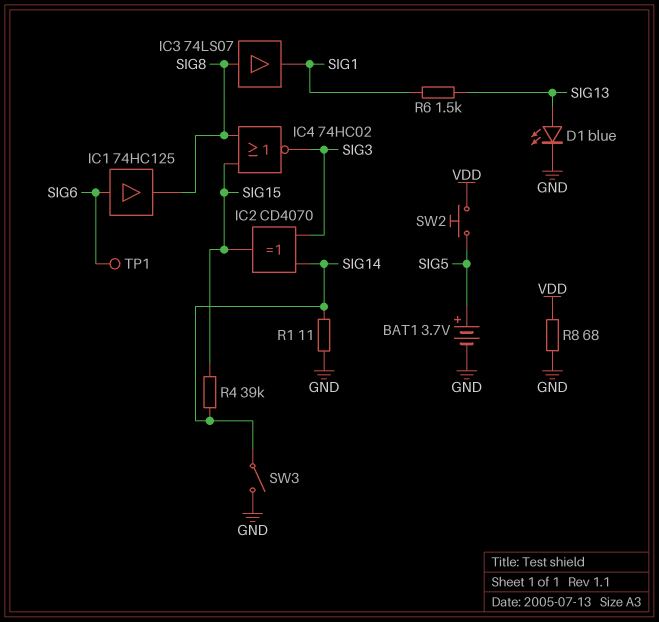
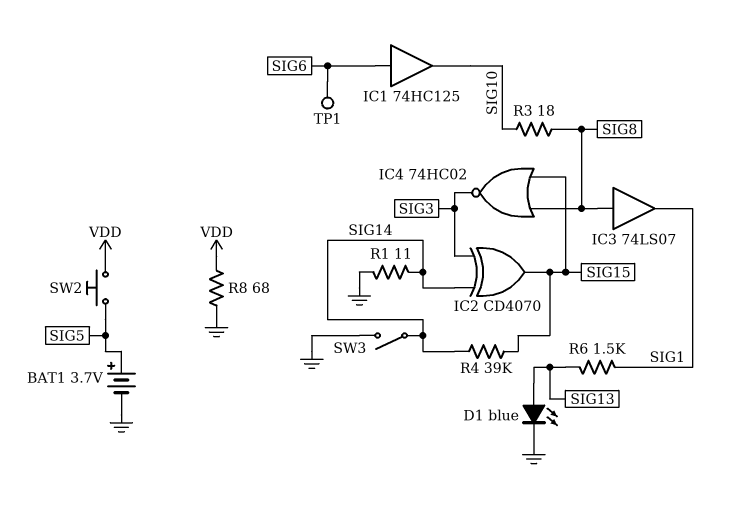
IC1: buffer 74HC125 (in SIG6, out SIG8) -> buffer 74HC125 (in SIG6, out SIG10)
R3: none -> 18 (SIG8, SIG10)

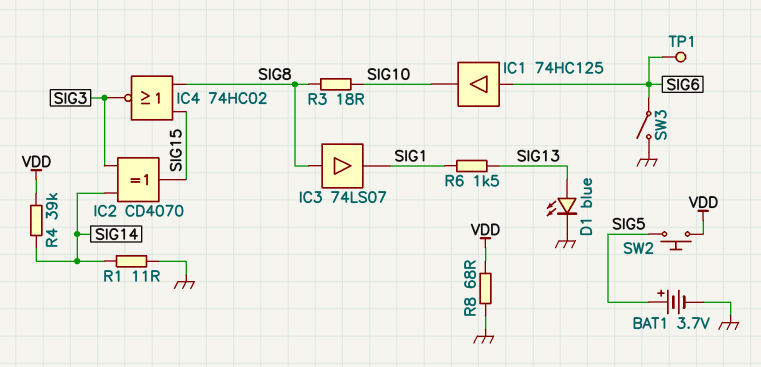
R4: 39k (SIG14, SIG15) -> 39k (SIG14, VDD)
SW3: switch (GND, SIG14) -> switch (GND, SIG6)

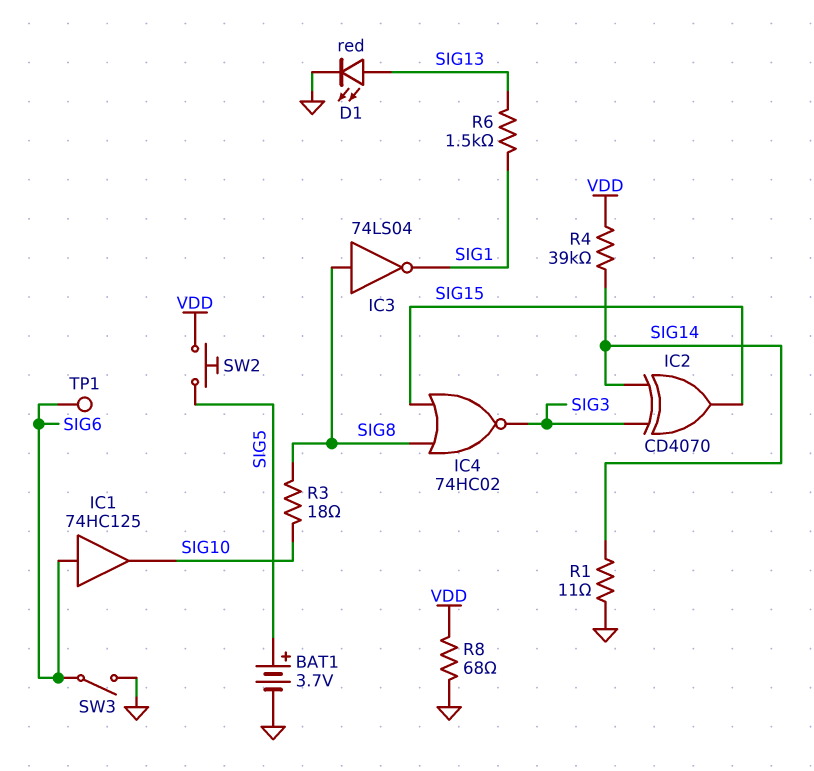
D1: LED blue (A SIG13, K GND) -> LED red (A SIG13, K GND)
IC3: buffer 74LS07 (in SIG8, out SIG1) -> NOT 74LS04 (in SIG8, out SIG1)

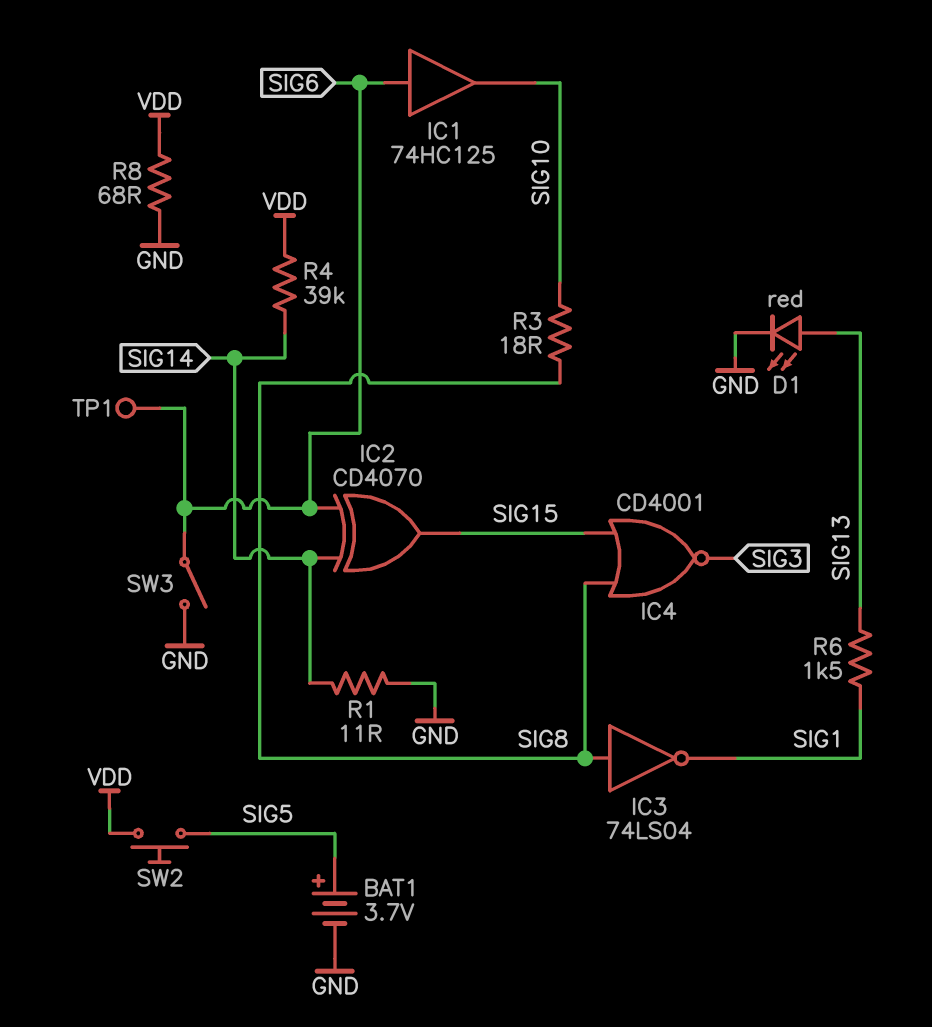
IC2: XOR CD4070 (in SIG3, in SIG14, out SIG15) -> XOR CD4070 (in SIG6, in SIG14, out SIG15)
IC4: NOR 74HC02 (in SIG8, in SIG15, out SIG3) -> NOR CD4001 (in SIG8, in SIG15, out SIG3)

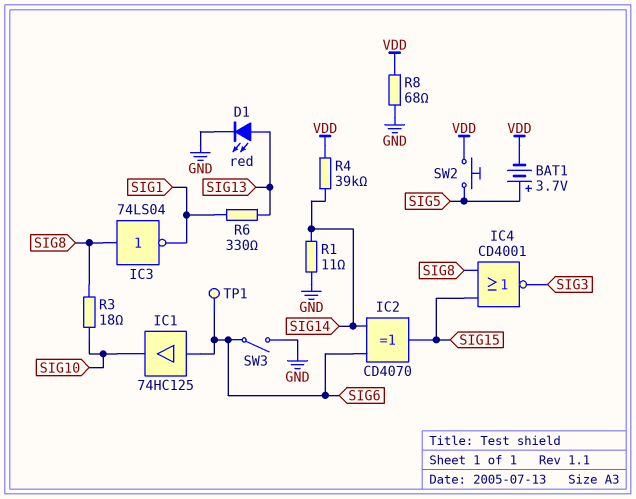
BAT1: 3.7V (plus SIG5, minus GND) -> 3.7V (plus SIG5, minus VDD)
R6: 1.5k (SIG1, SIG13) -> 330 (SIG1, SIG13)

